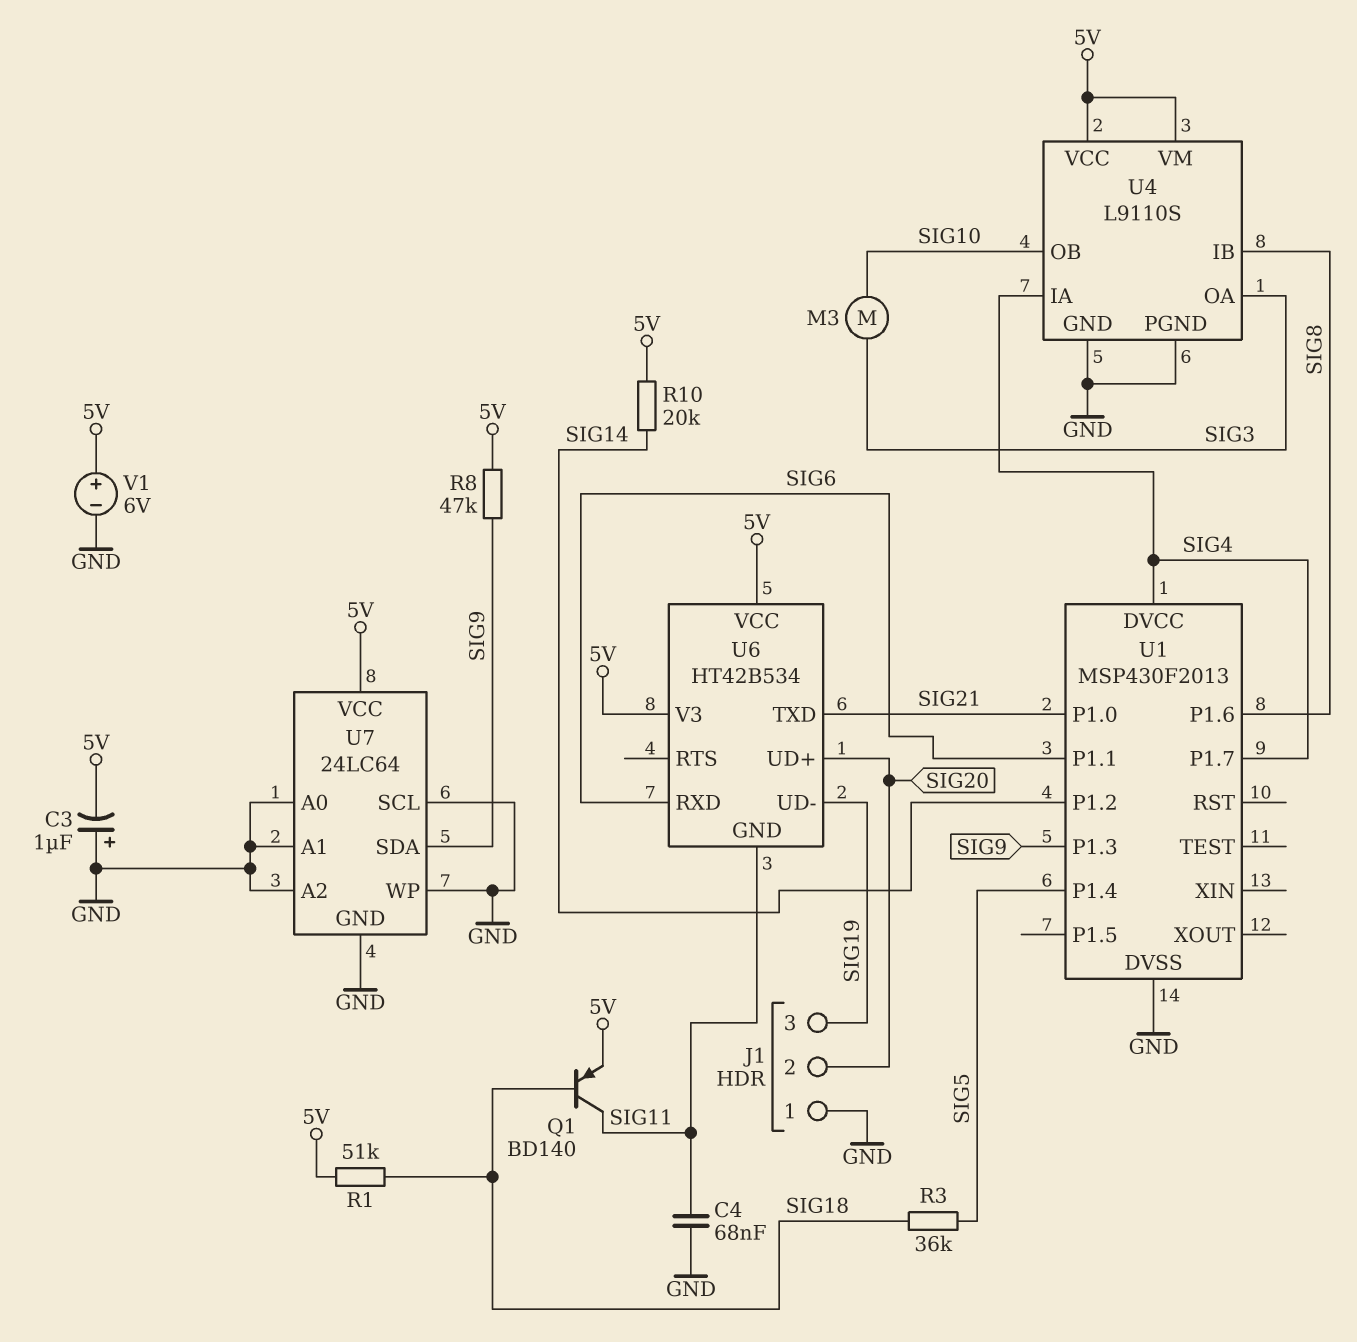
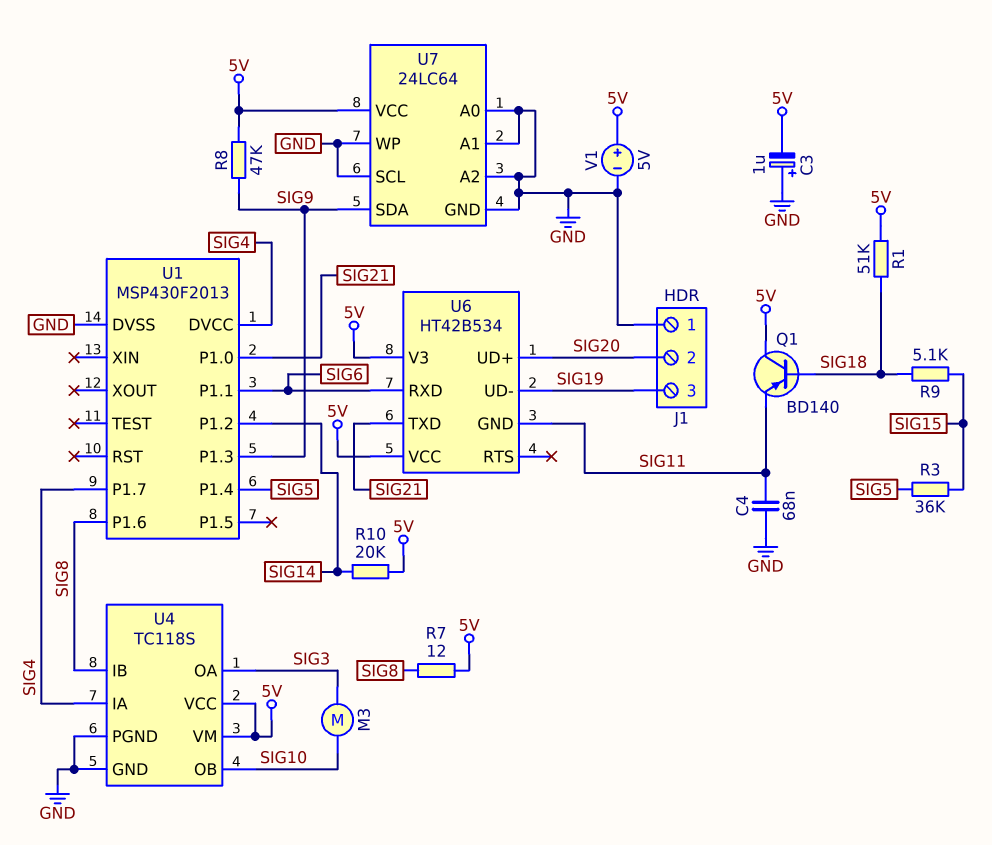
Q1: PNP BD140 (B SIG18, C SIG11, E 5V) -> PNP BD140 (B SIG18, C 5V, E SIG11)
R3: 36k (SIG5, SIG18) -> 36k (SIG5, SIG15)
R7: none -> 12 (5V, SIG8)
R9: none -> 5.1k (SIG15, SIG18)
U4: L9110S -> TC118S
V1: 6V (plus 5V, minus GND) -> 5V (plus 5V, minus GND)

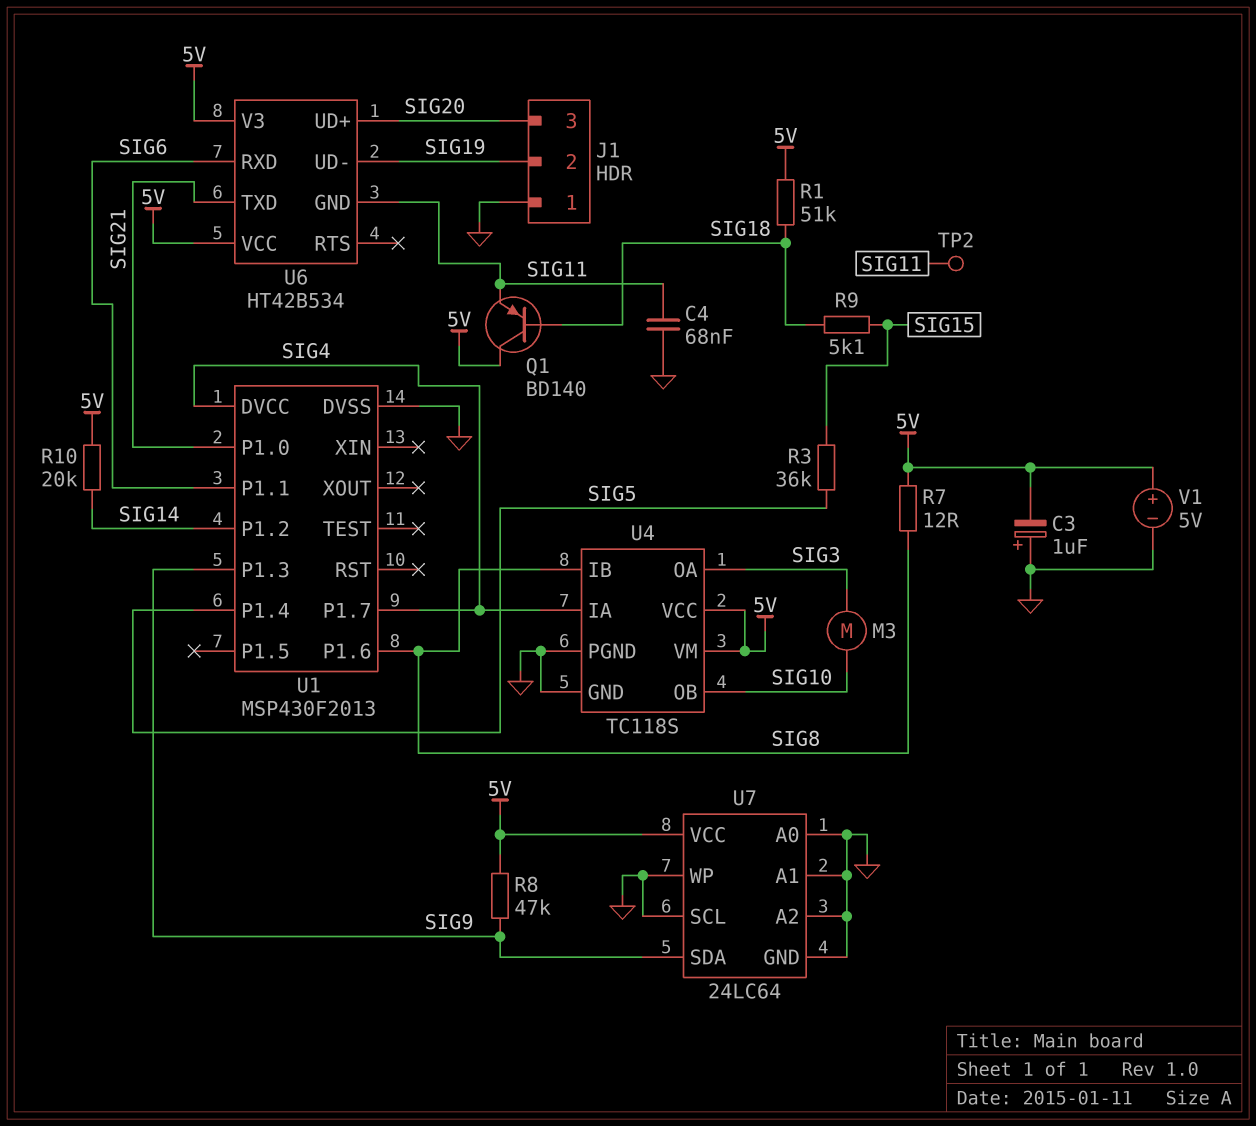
J1 pin 2: SIG20 -> SIG19
J1 pin 3: SIG19 -> SIG20
TP2: none -> test point (SIG11)

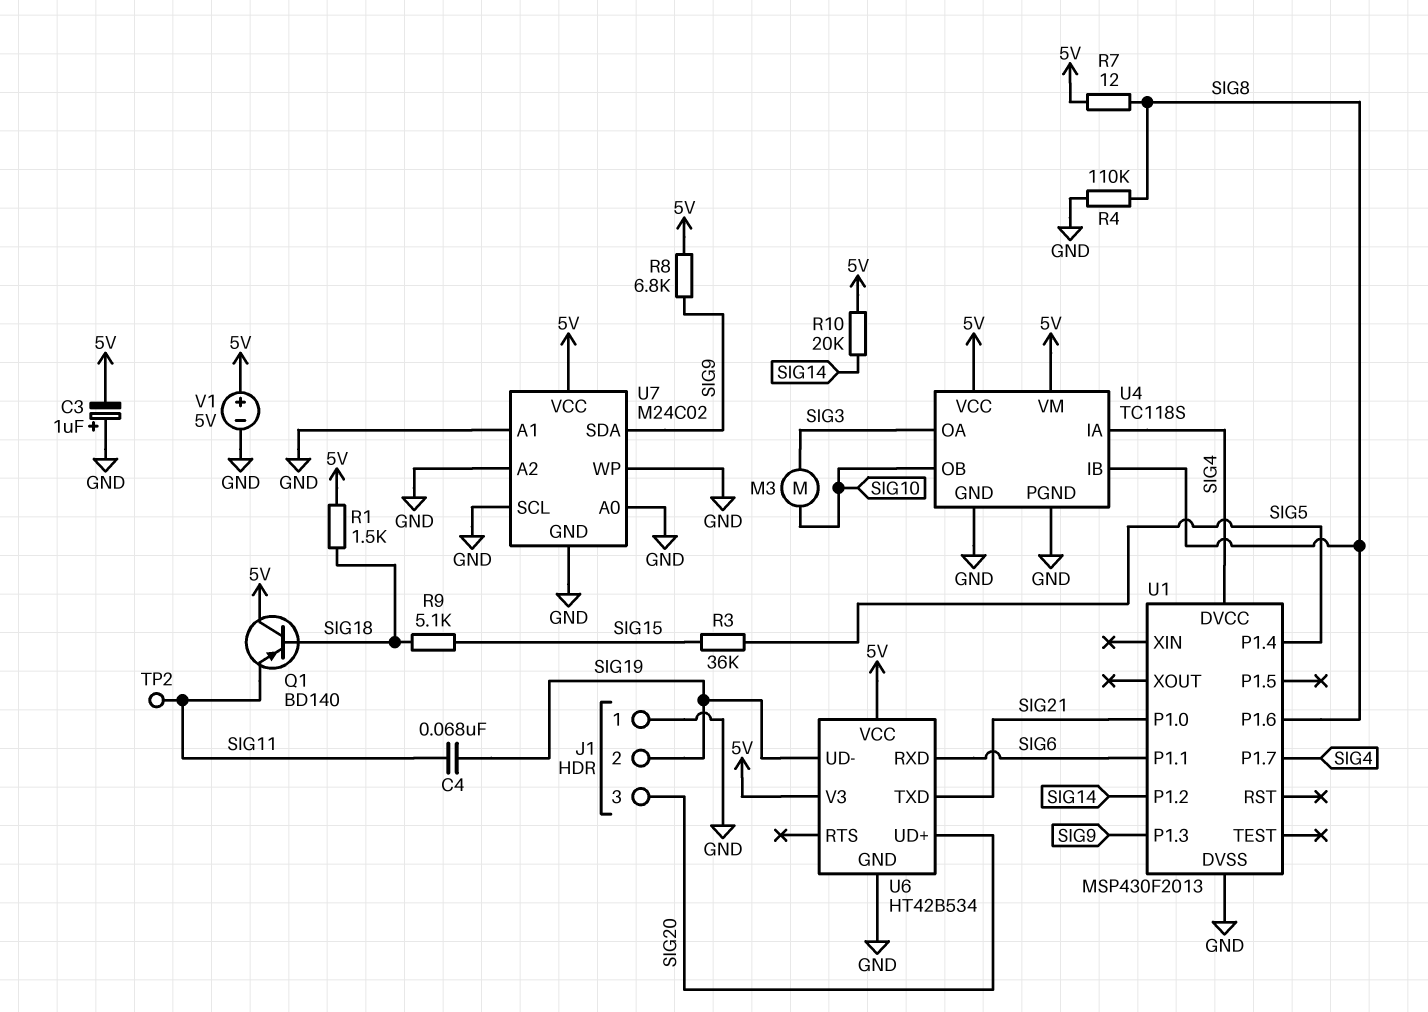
C4: 68nF (GND, SIG11) -> 68nF (SIG11, SIG19)
R1: 51k (5V, SIG18) -> 1.5k (5V, SIG18)
R4: none -> 110k (GND, SIG8)
R8: 47k (5V, SIG9) -> 6.8k (5V, SIG9)
U6 pin GND: SIG11 -> GND
U7: 24LC64 -> M24C02

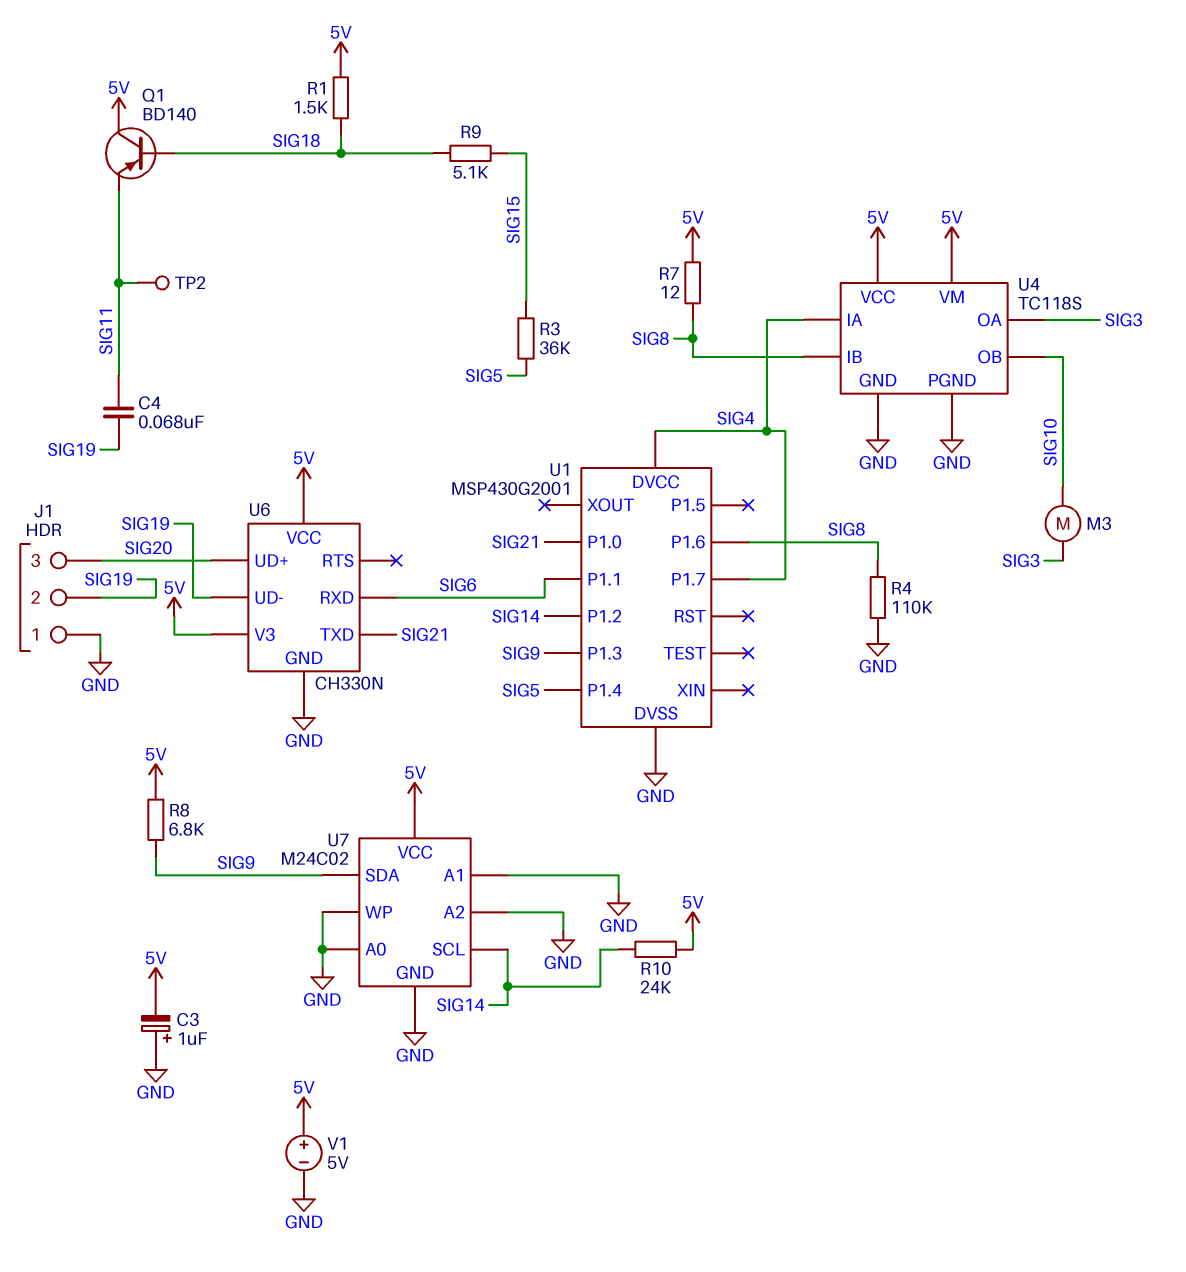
R10: 20k (5V, SIG14) -> 24k (5V, SIG14)
U1: MSP430F2013 -> MSP430G2001
U6: HT42B534 -> CH330N
U7 pin SCL: GND -> SIG14

